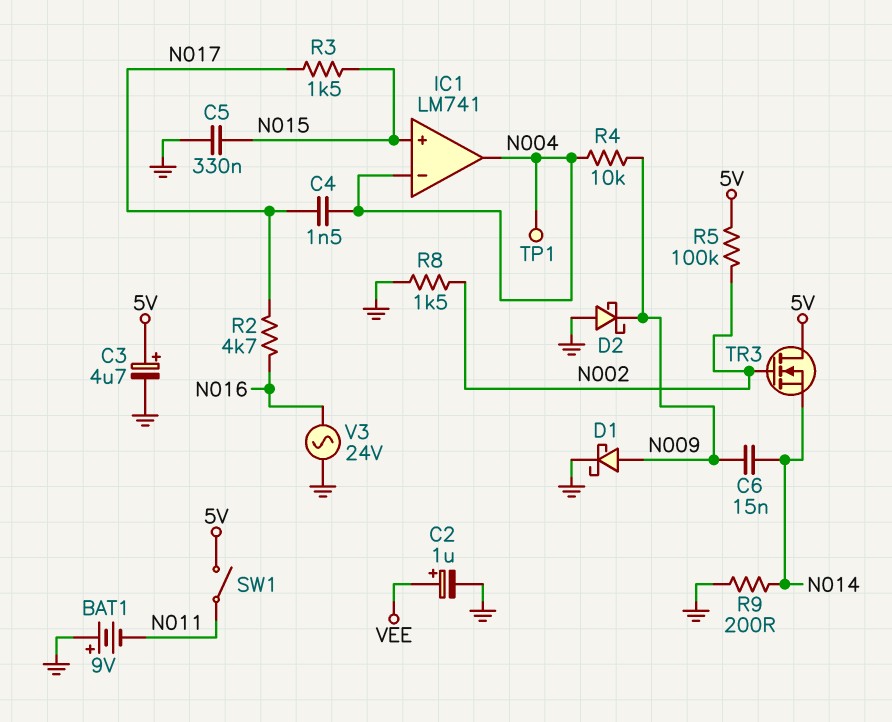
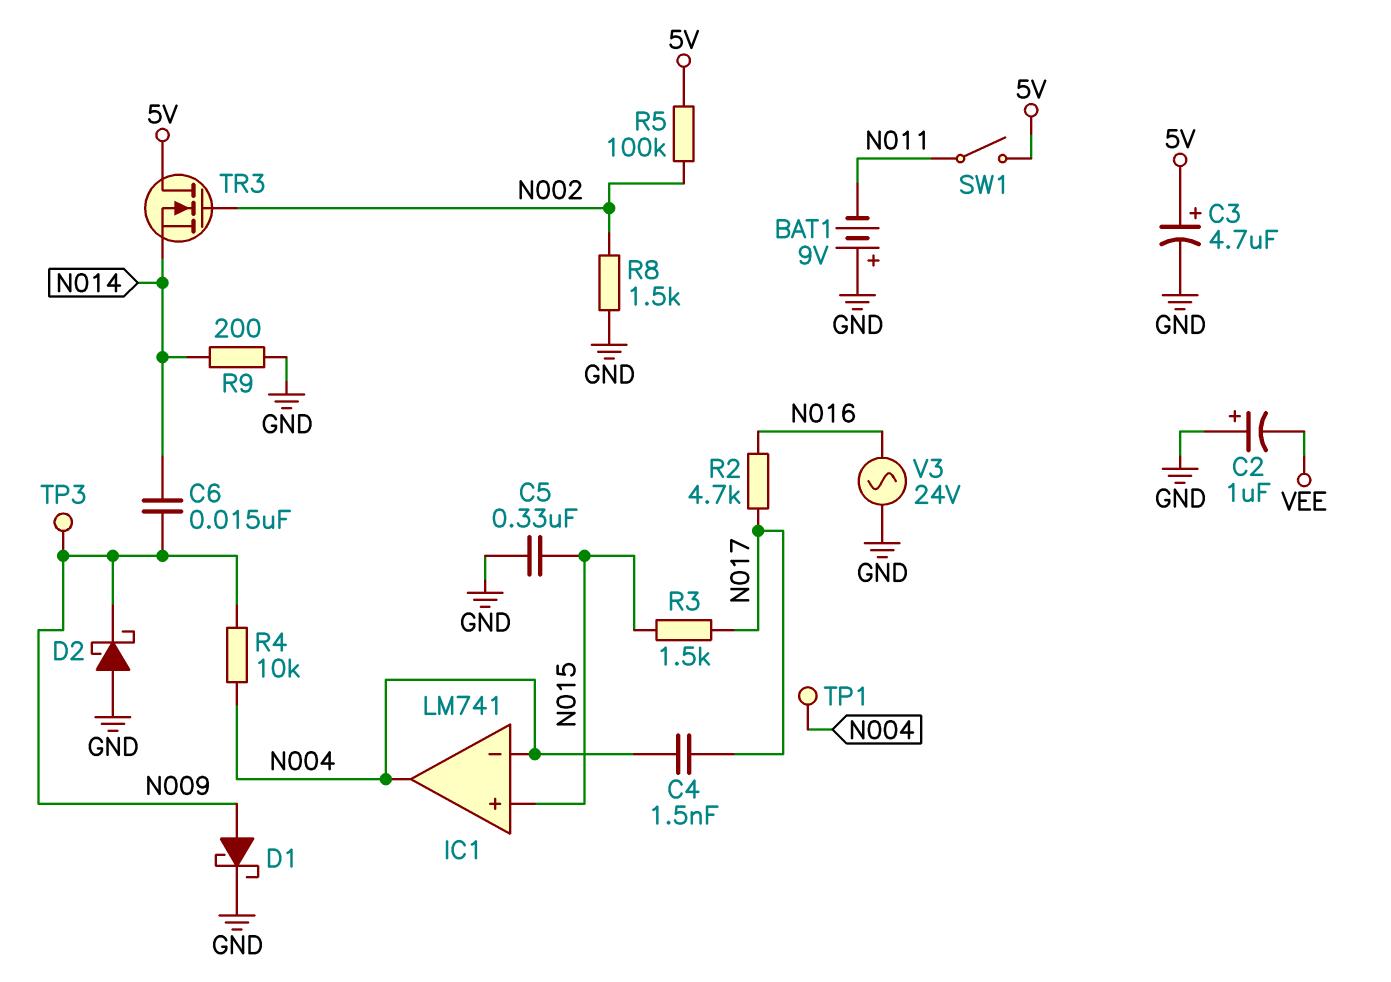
C2: 1uF (plus VEE, minus GND) -> 1uF (plus GND, minus VEE)
TP3: none -> test point (N009)

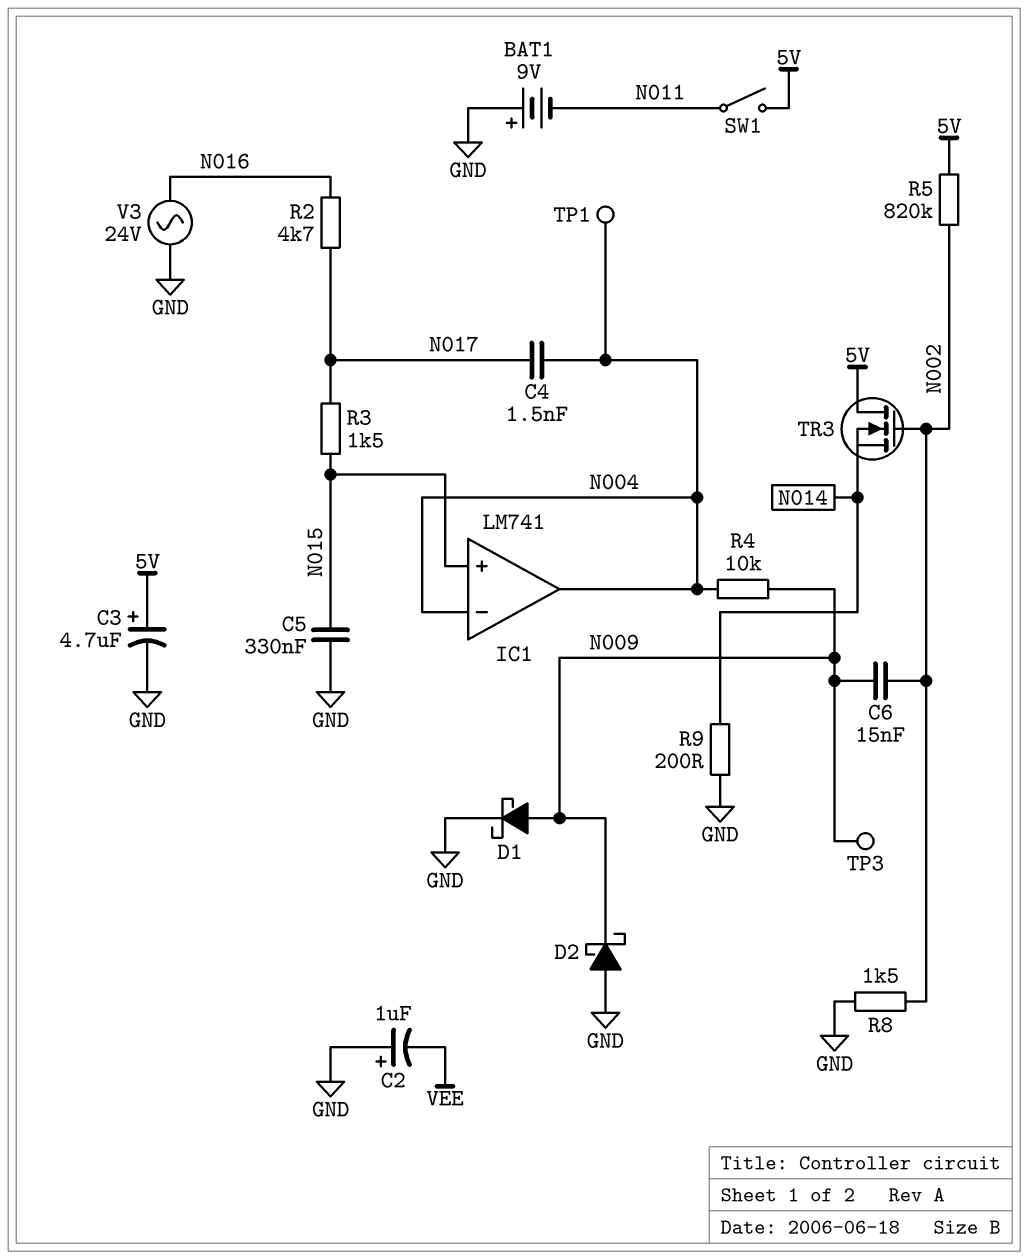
C6: 15nF (N009, N014) -> 15nF (N002, N009)
R5: 100k (5V, N002) -> 820k (5V, N002)

